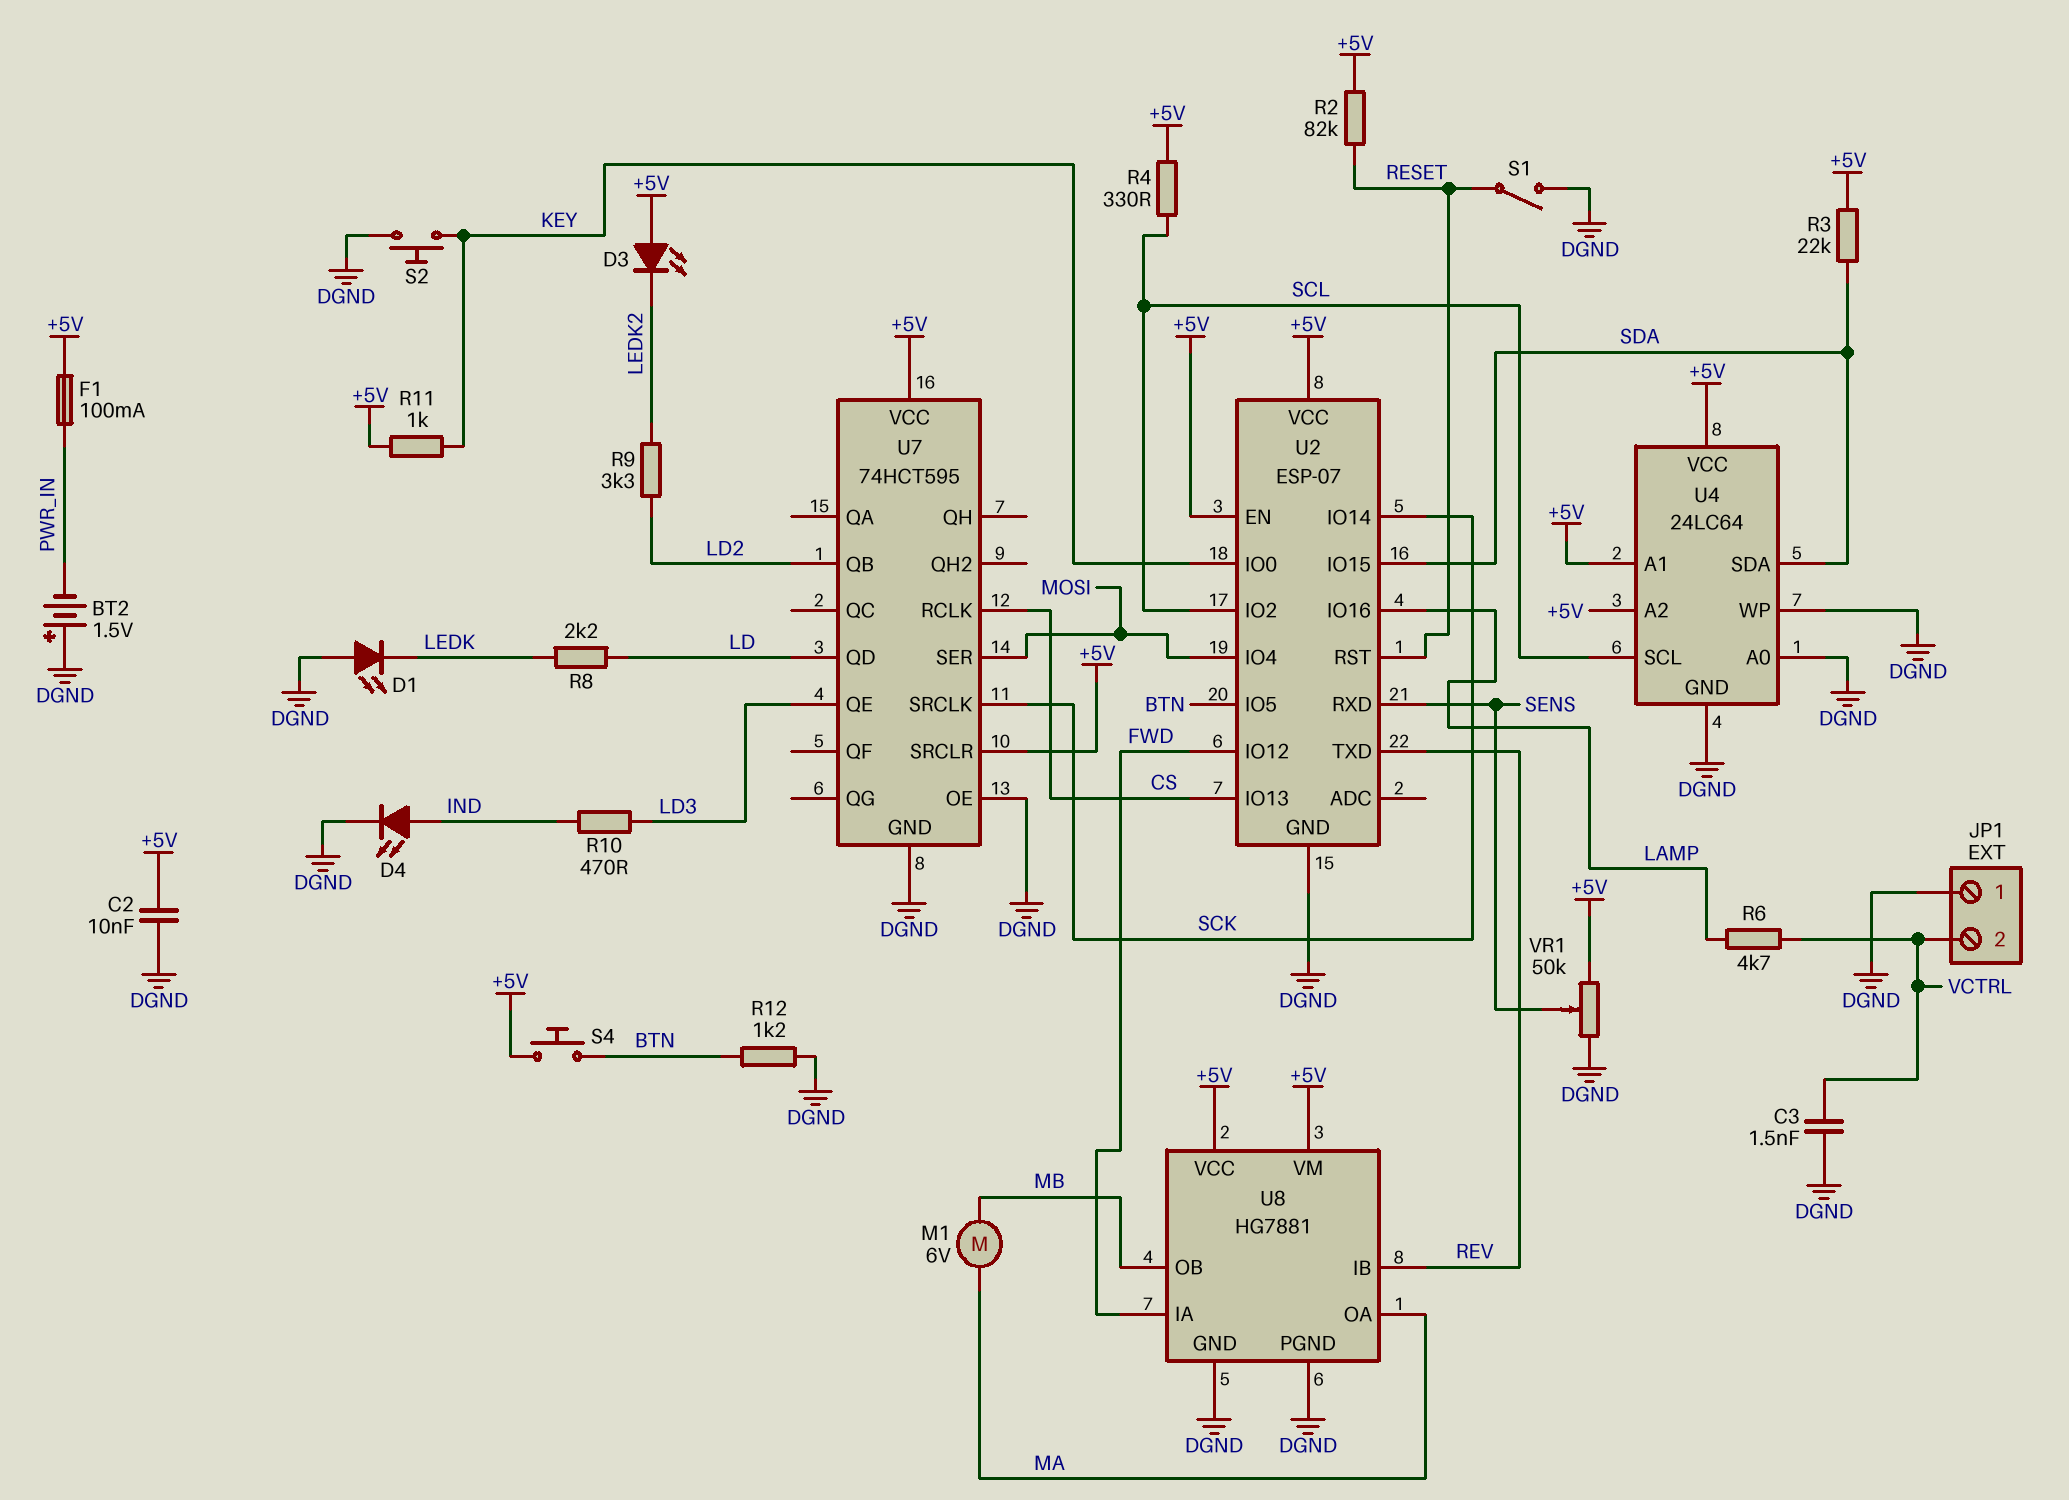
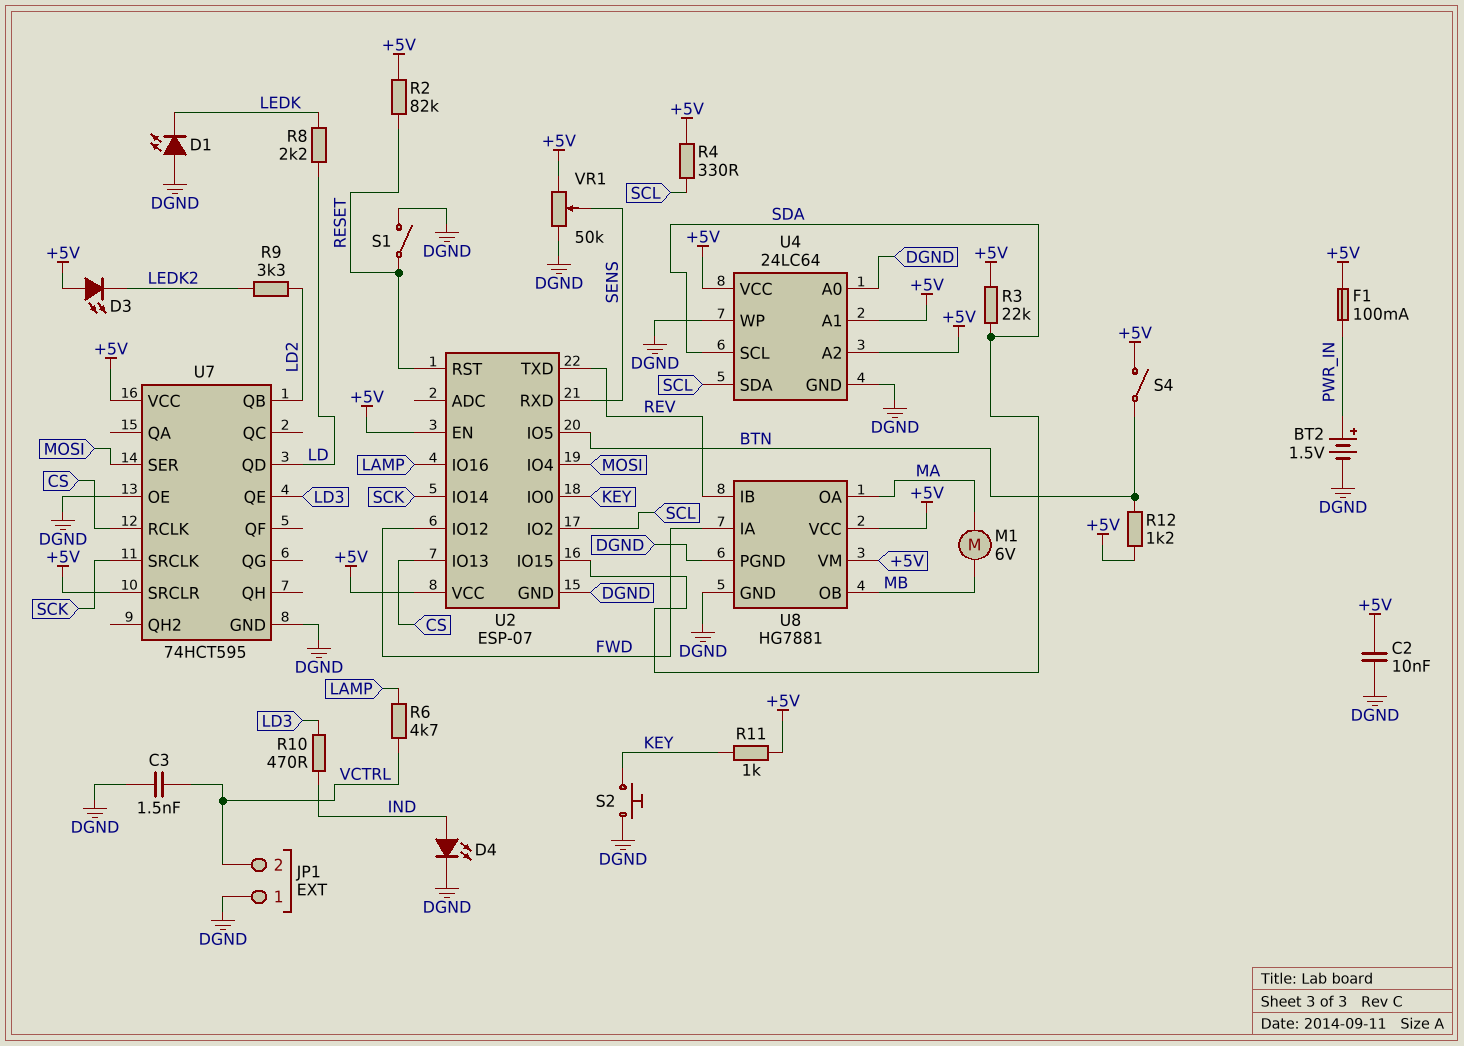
BT2: 1.5V (plus DGND, minus PWR_IN) -> 1.5V (plus PWR_IN, minus DGND)
R12: 1.2k (BTN, DGND) -> 1.2k (+5V, BTN)
S4: button (+5V, BTN) -> switch (+5V, BTN)
U4 pin SCL: SCL -> SDA
U4 pin SDA: SDA -> SCL

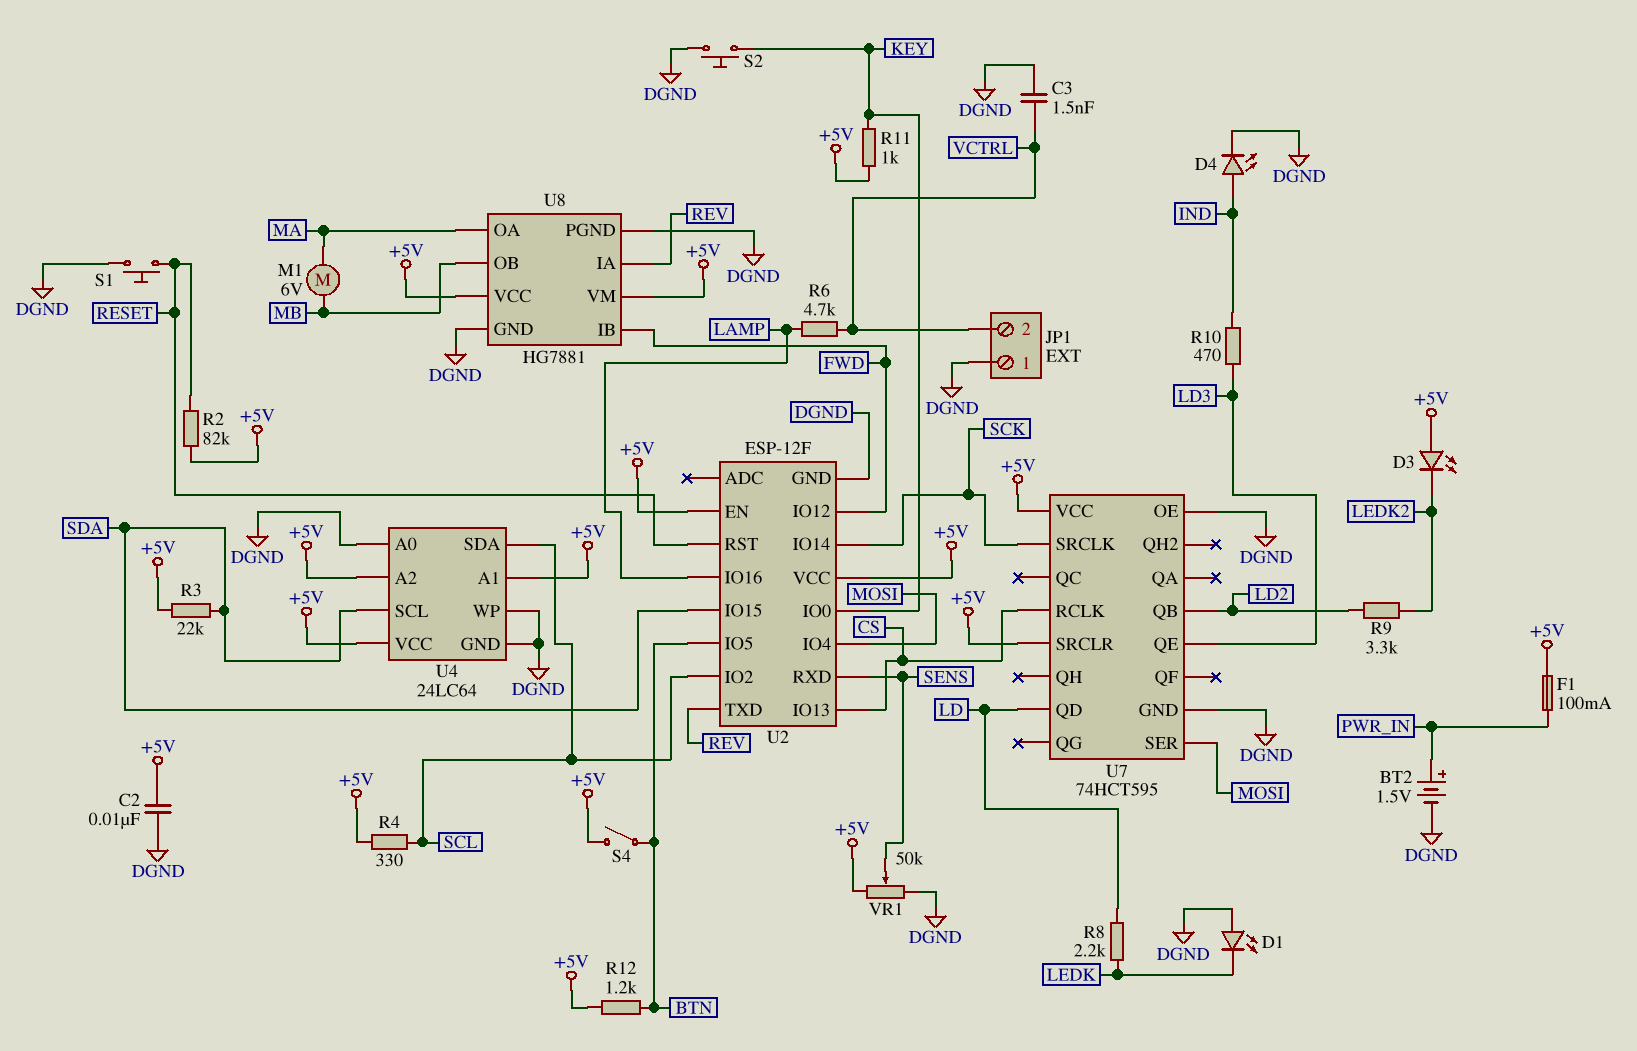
S1: switch (DGND, RESET) -> button (DGND, RESET)
U2: ESP-07 -> ESP-12F
U8 pin IA: FWD -> REV
U8 pin IB: REV -> FWD

